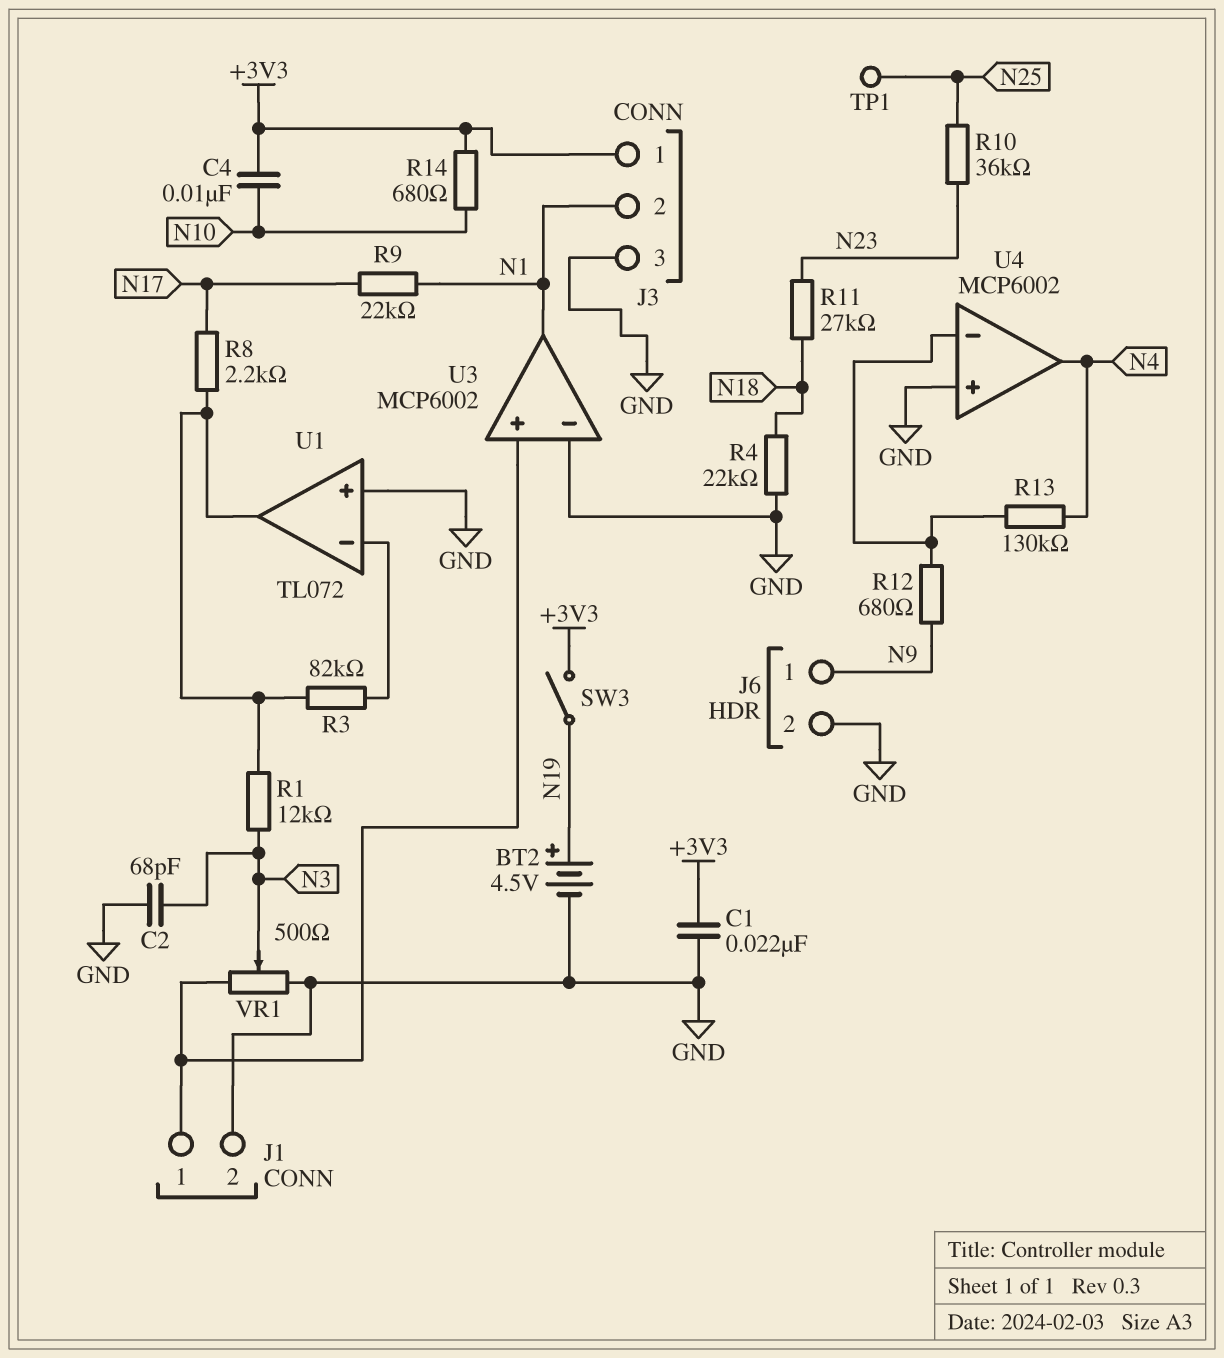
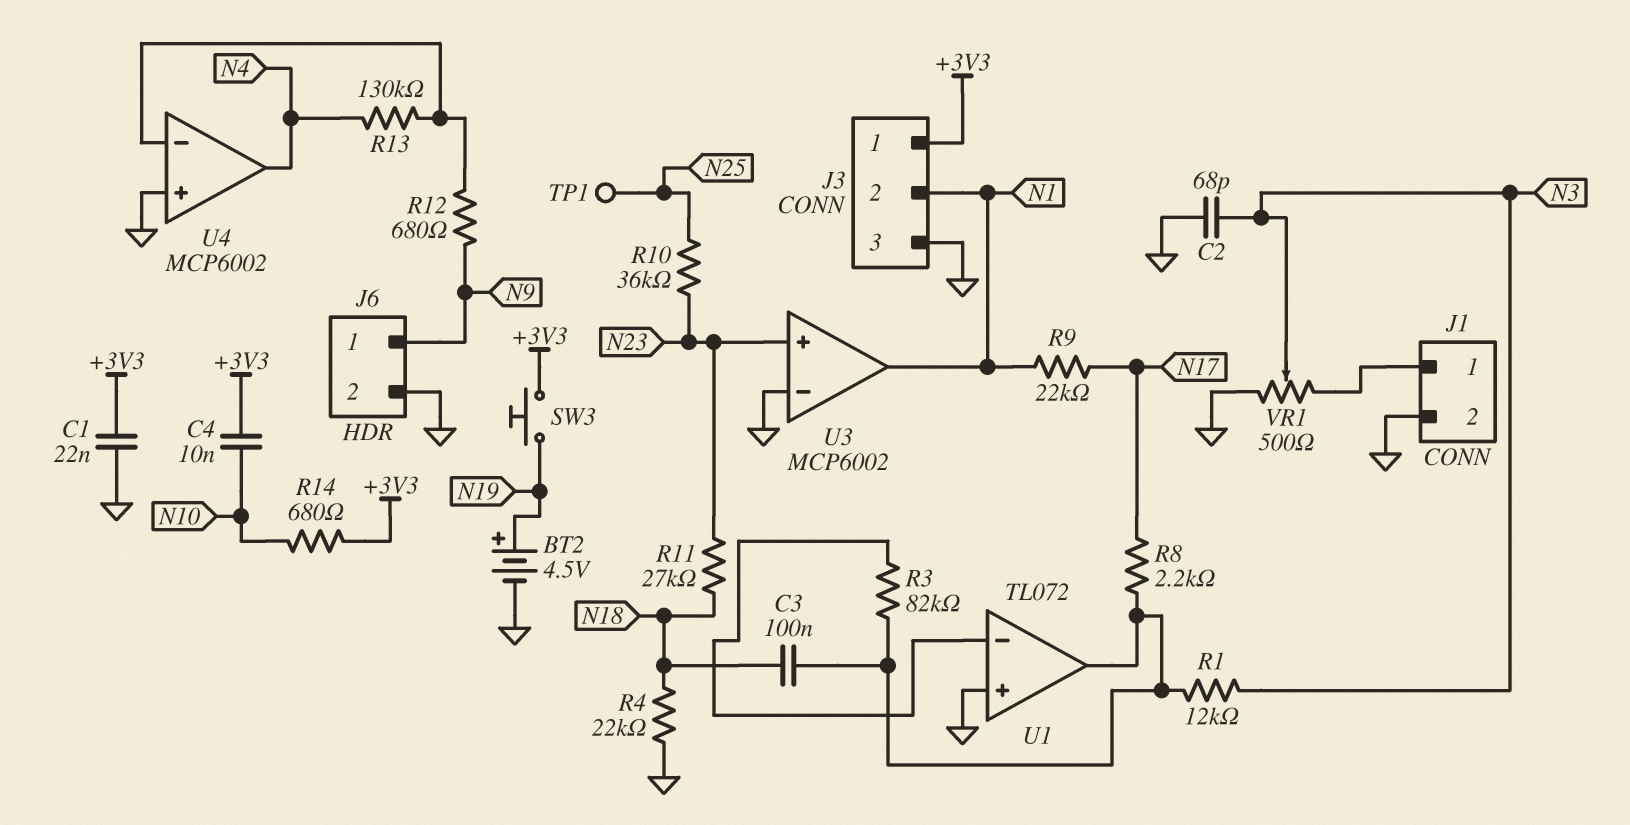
C3: none -> 100nF (N18, U1/out)
SW3: switch (+3V3, N19) -> button (+3V3, N19)
U3 pin in+: J1/1 -> N23

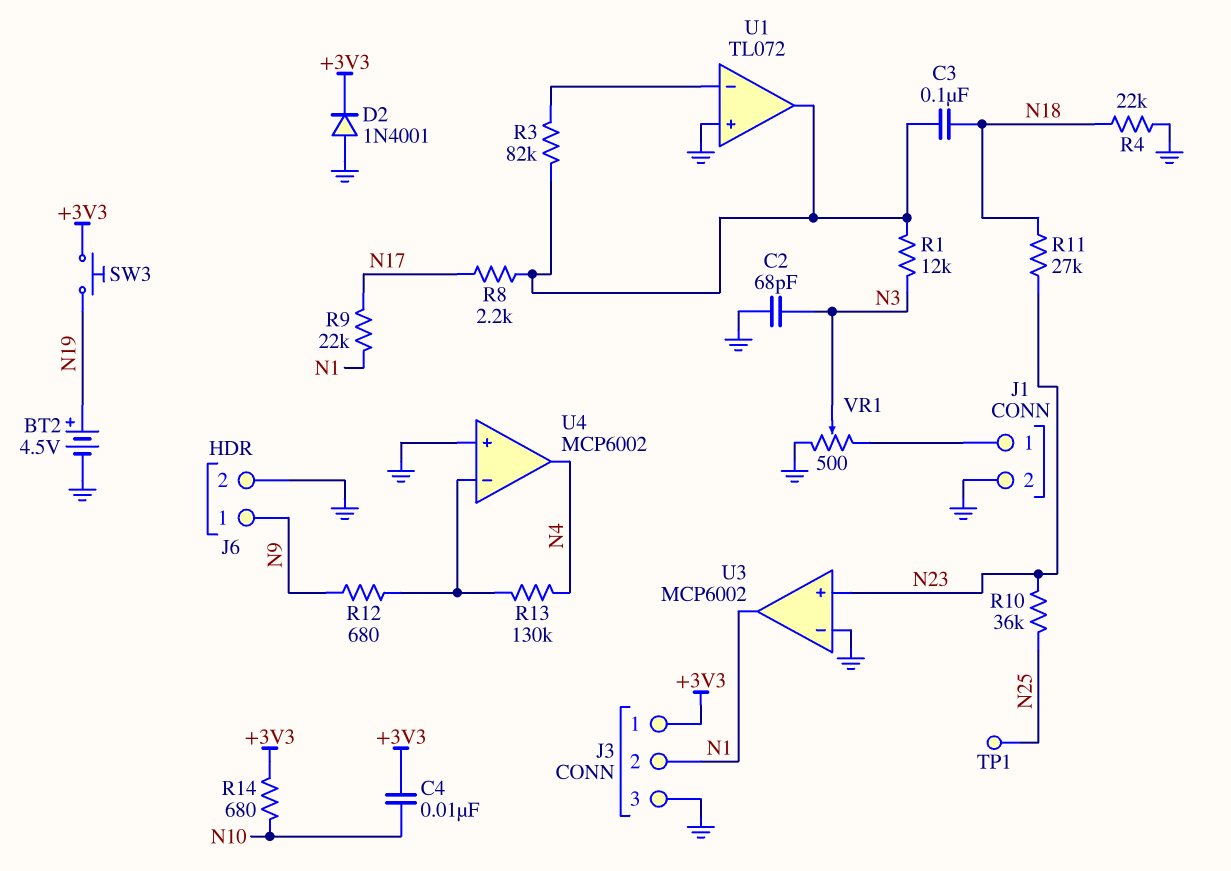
C1: 22nF (+3V3, GND) -> none
D2: none -> diode 1N4001 (A GND, K +3V3)

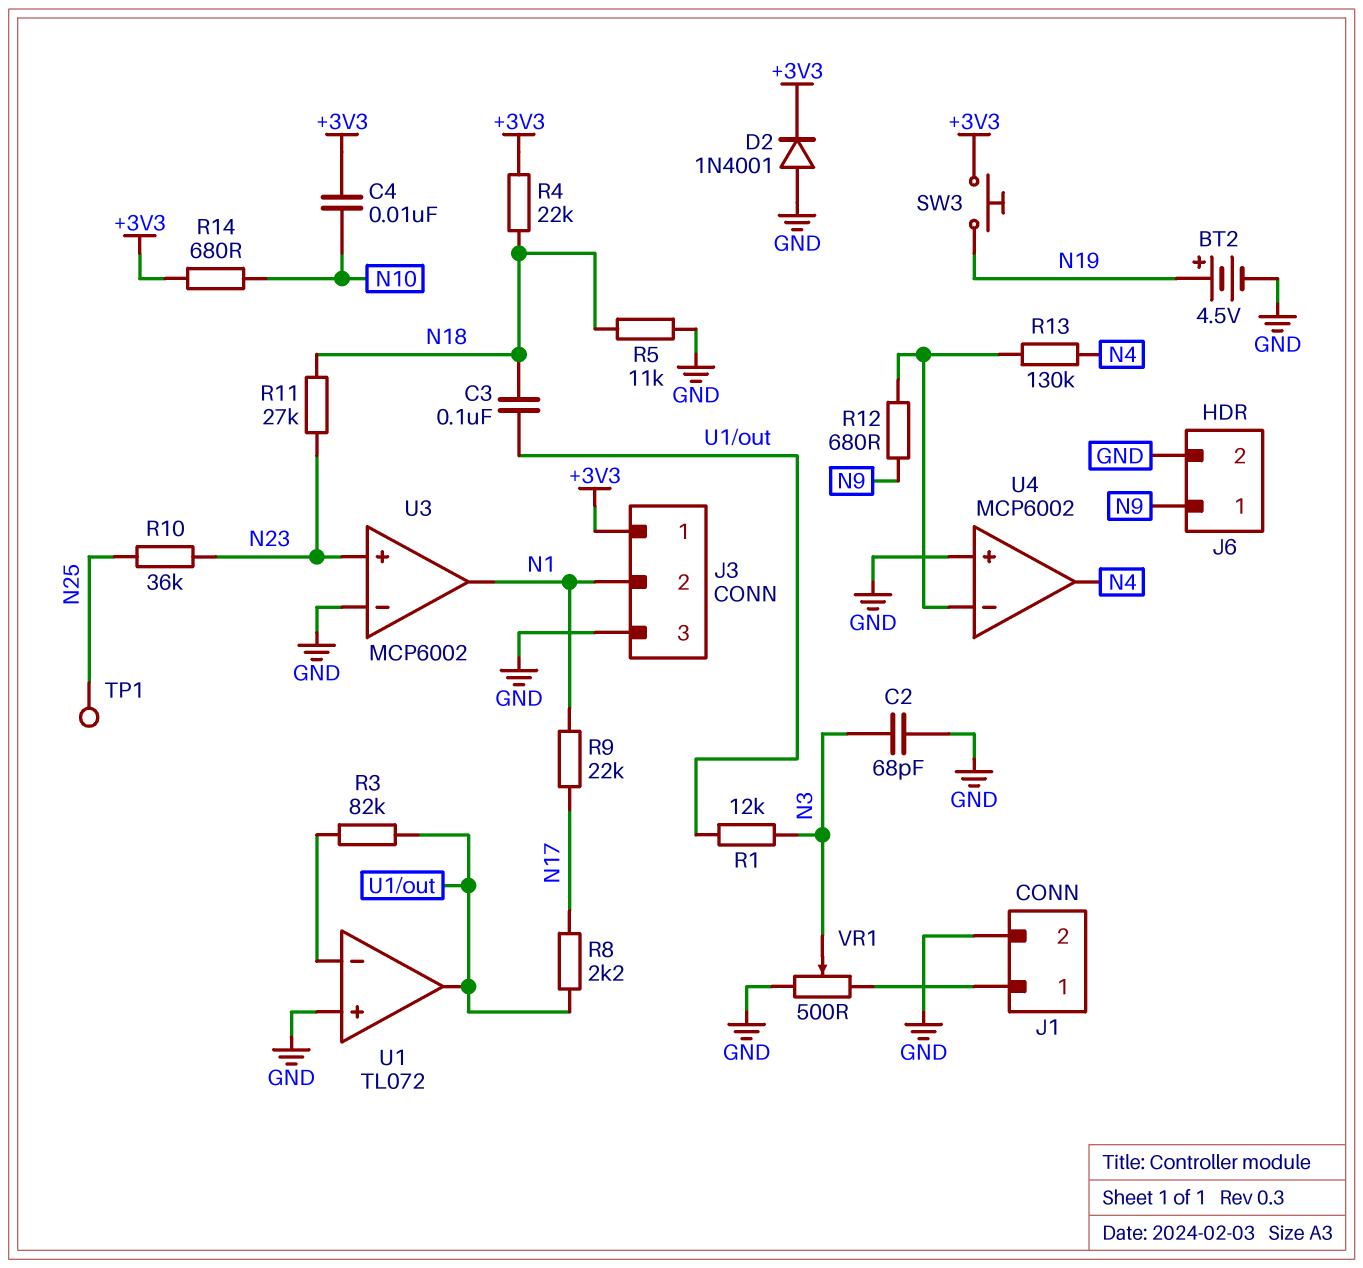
R4: 22k (GND, N18) -> 22k (+3V3, N18)
R5: none -> 11k (GND, N18)

